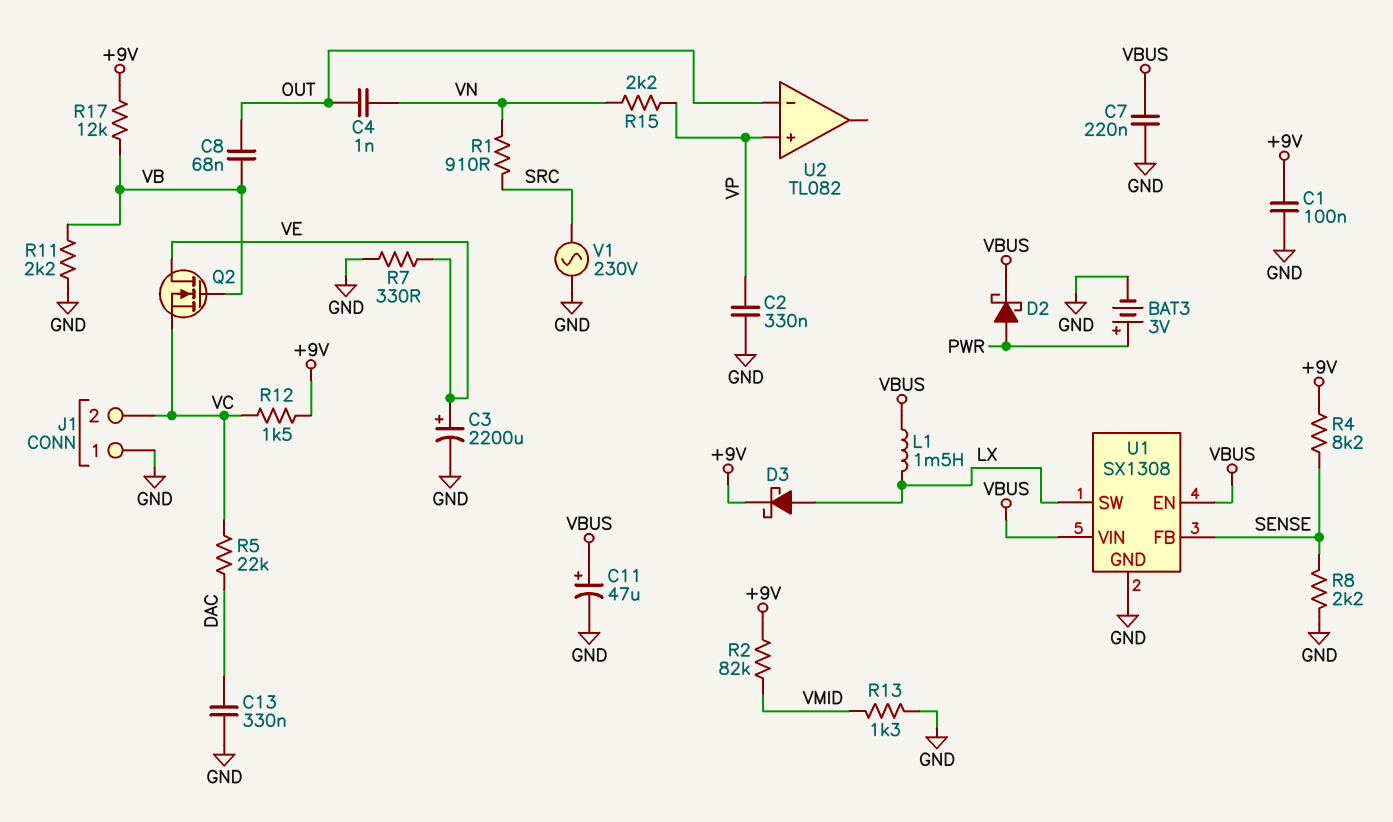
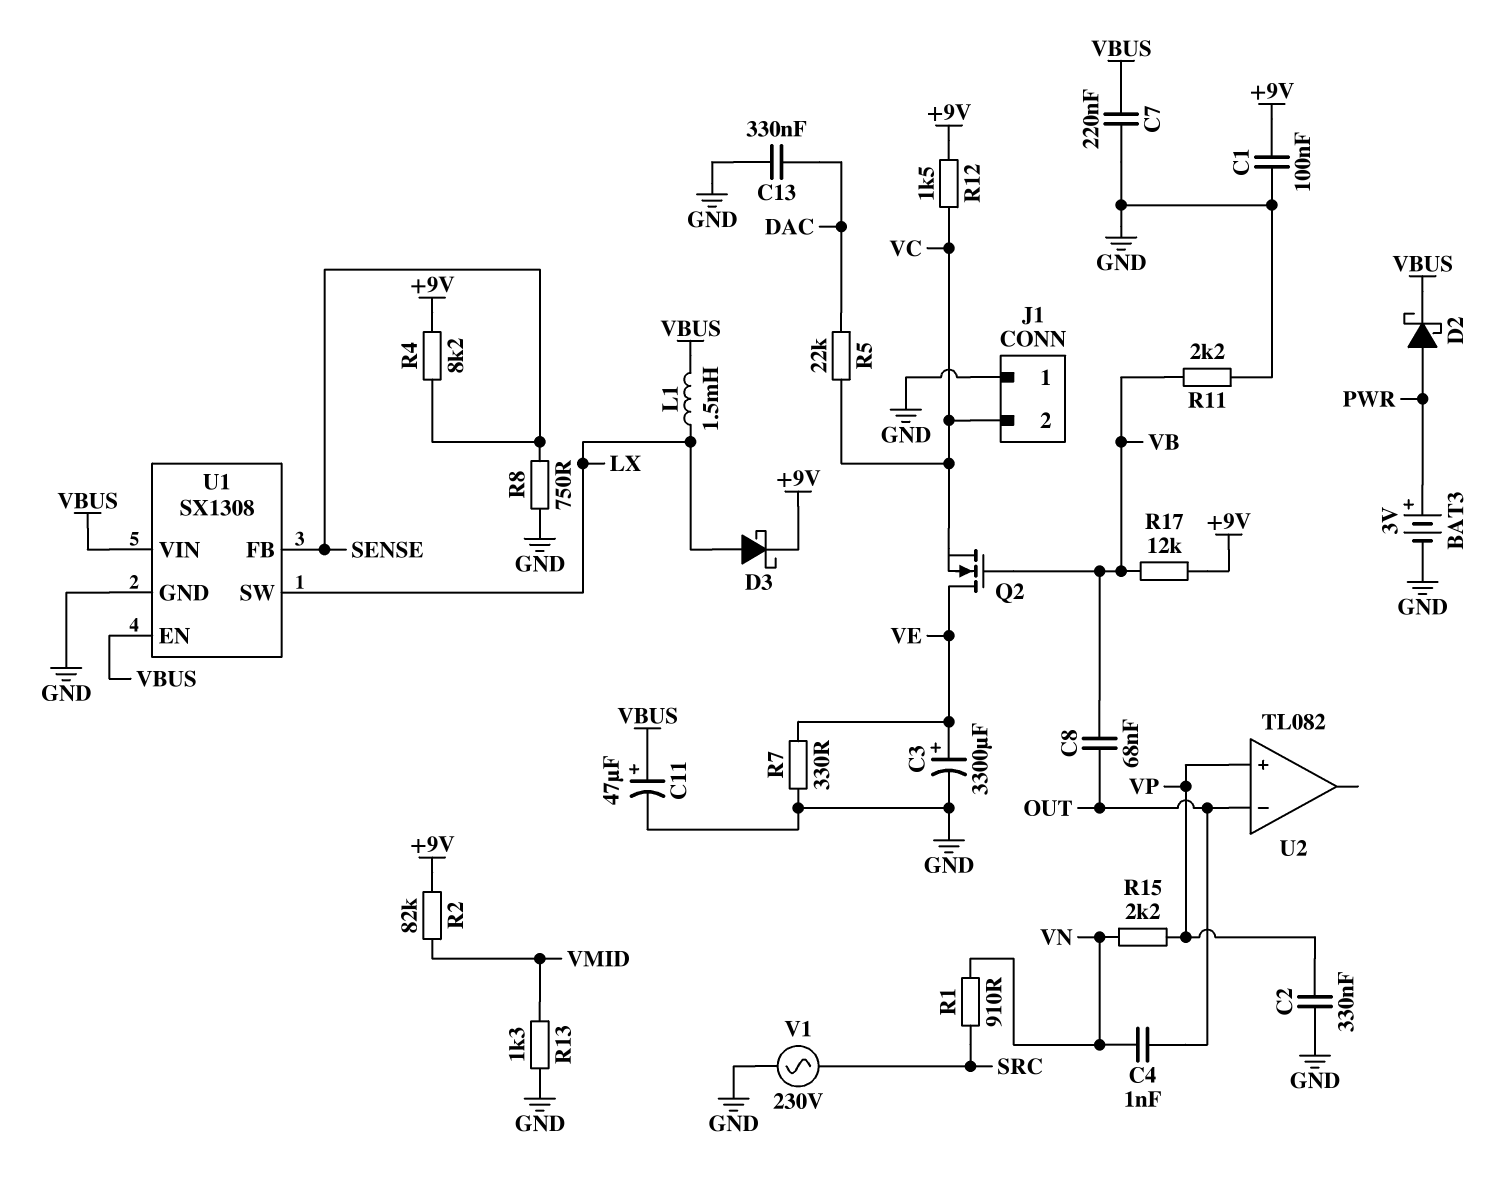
C3: 2200uF (plus VE, minus GND) -> 3300uF (plus VE, minus GND)
R8: 2.2k (GND, SENSE) -> 750 (GND, SENSE)

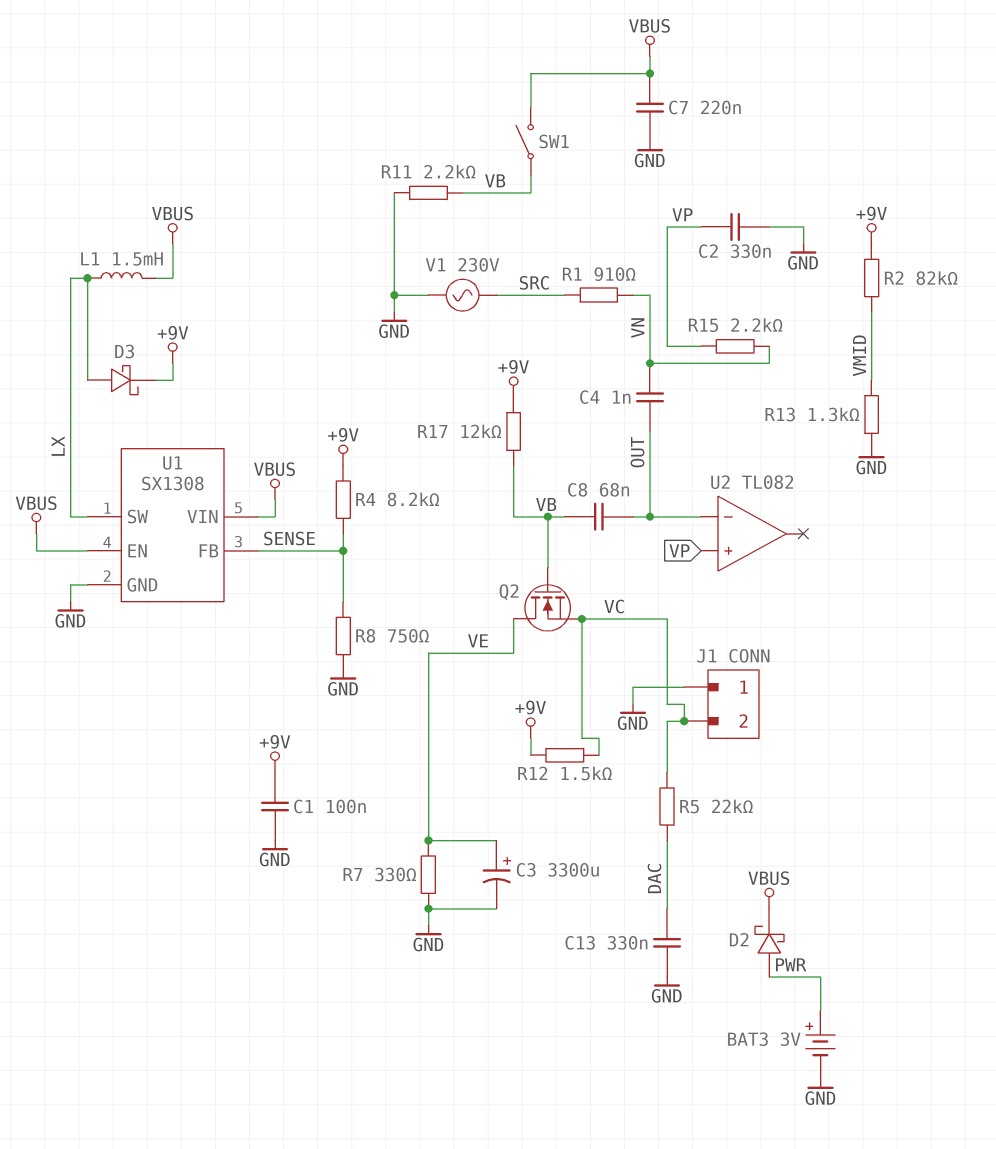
C11: 47uF (plus VBUS, minus GND) -> none
SW1: none -> switch (VB, VBUS)

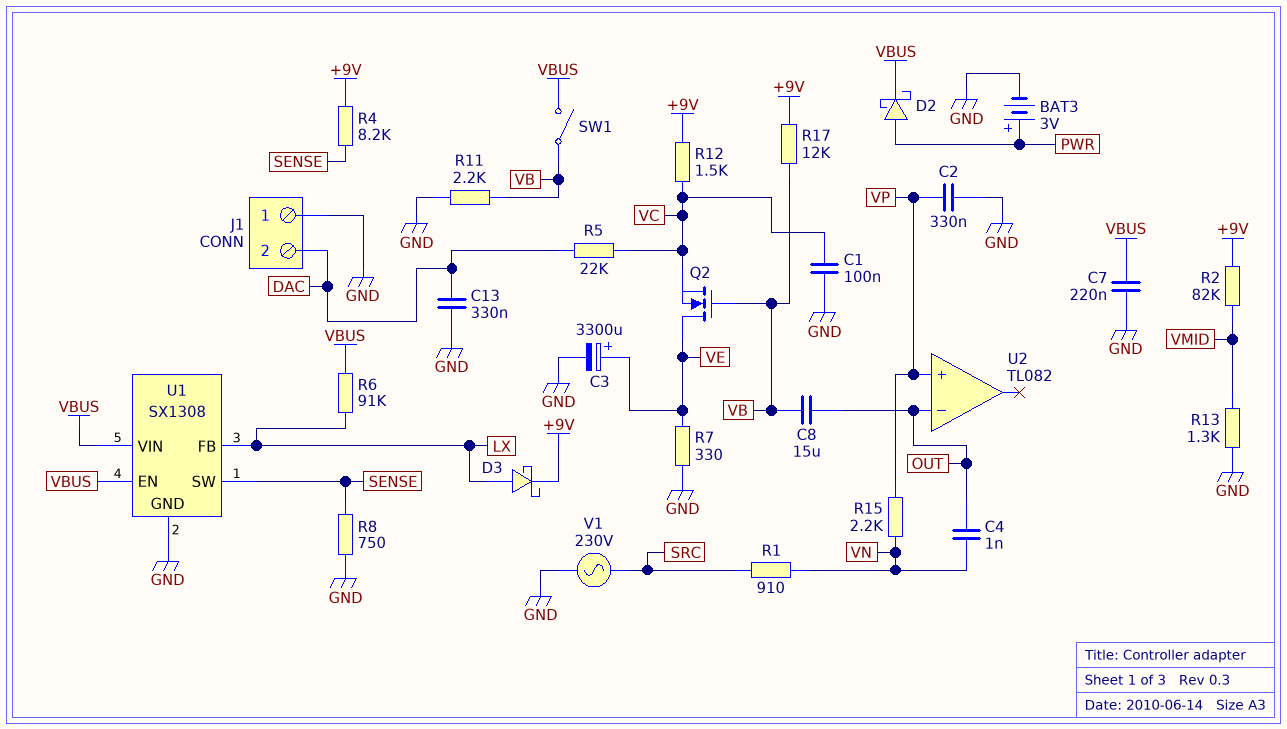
C1: 100nF (+9V, GND) -> 100nF (GND, VC)
C8: 68nF (OUT, VB) -> 15uF (OUT, VB)
J1 pin 2: VC -> DAC
L1: 1.5mH (LX, VBUS) -> none
R6: none -> 91k (LX, VBUS)
U1 pin FB: SENSE -> LX
U1 pin SW: LX -> SENSE

